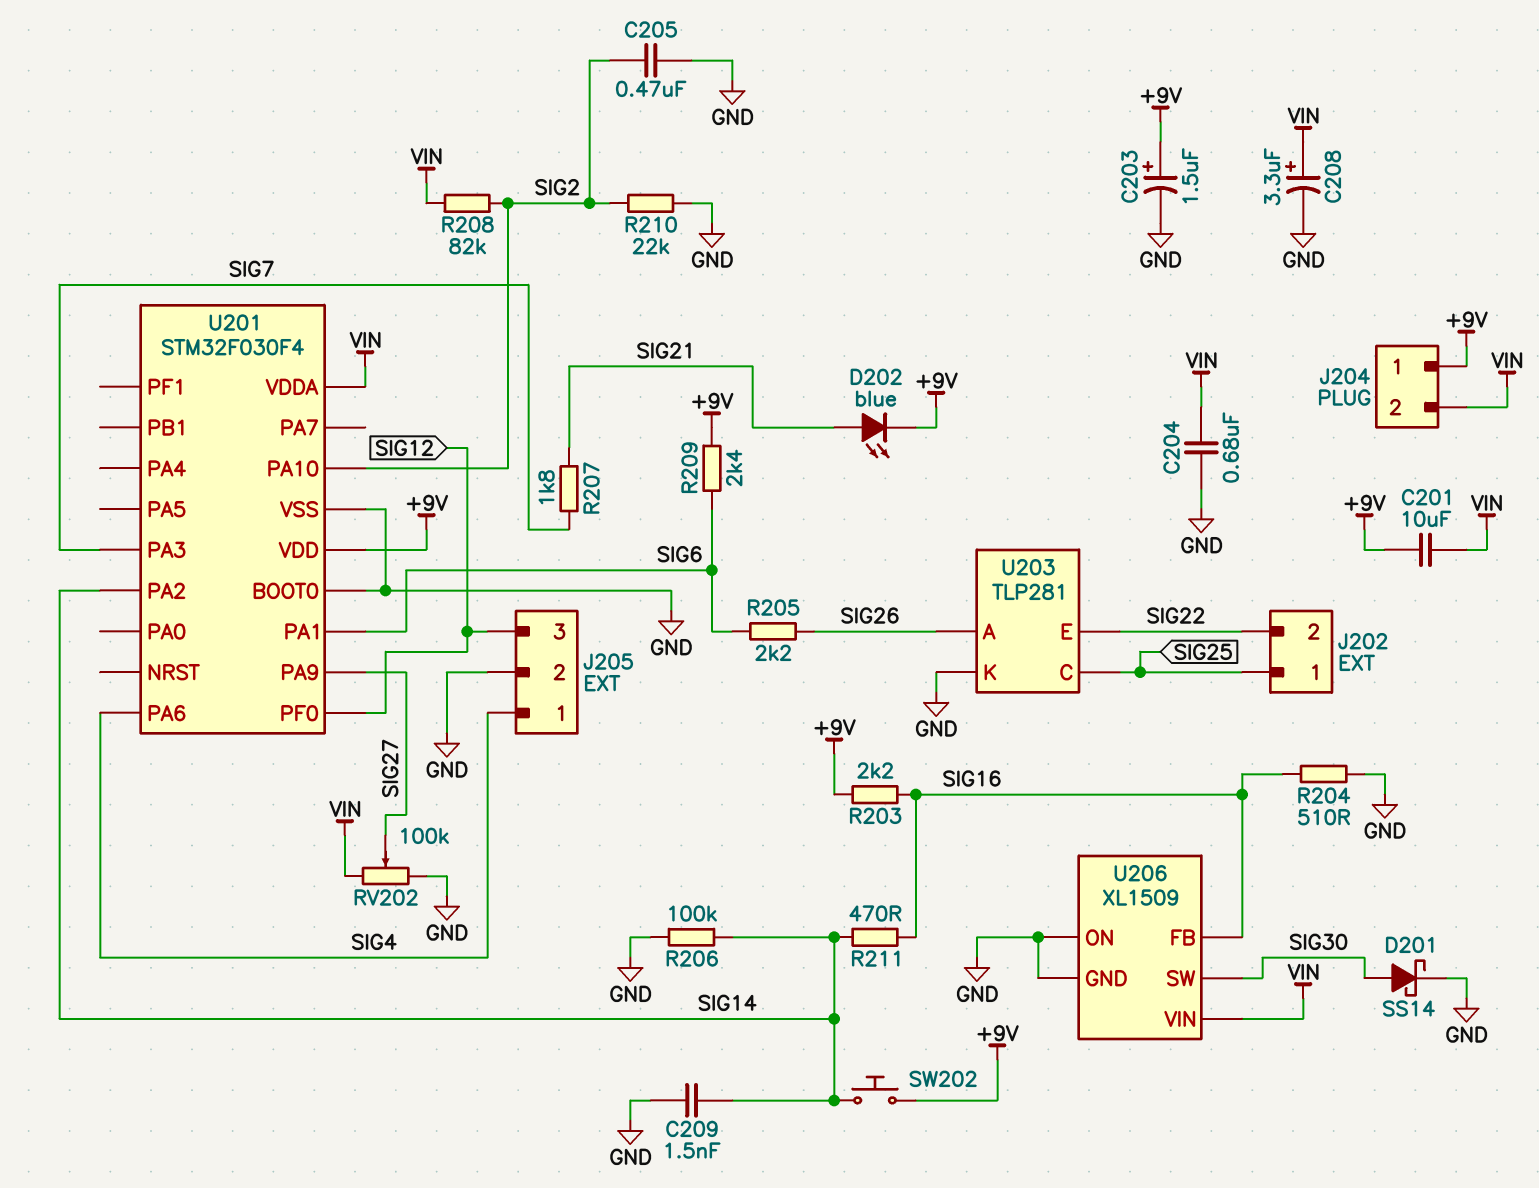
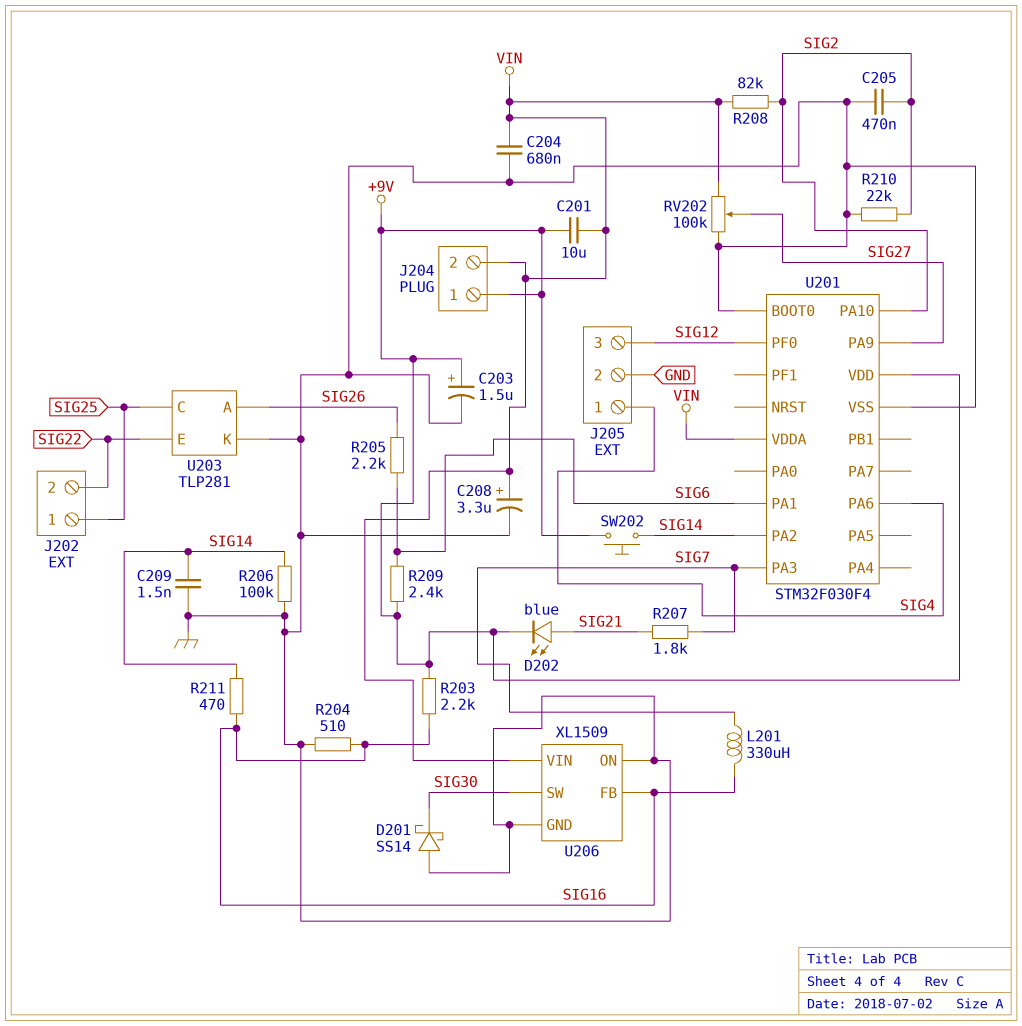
D201: schottky SS14 (A SIG30, K GND) -> schottky SS14 (A GND, K SIG30)
L201: none -> 330uH (SIG7, SIG16)

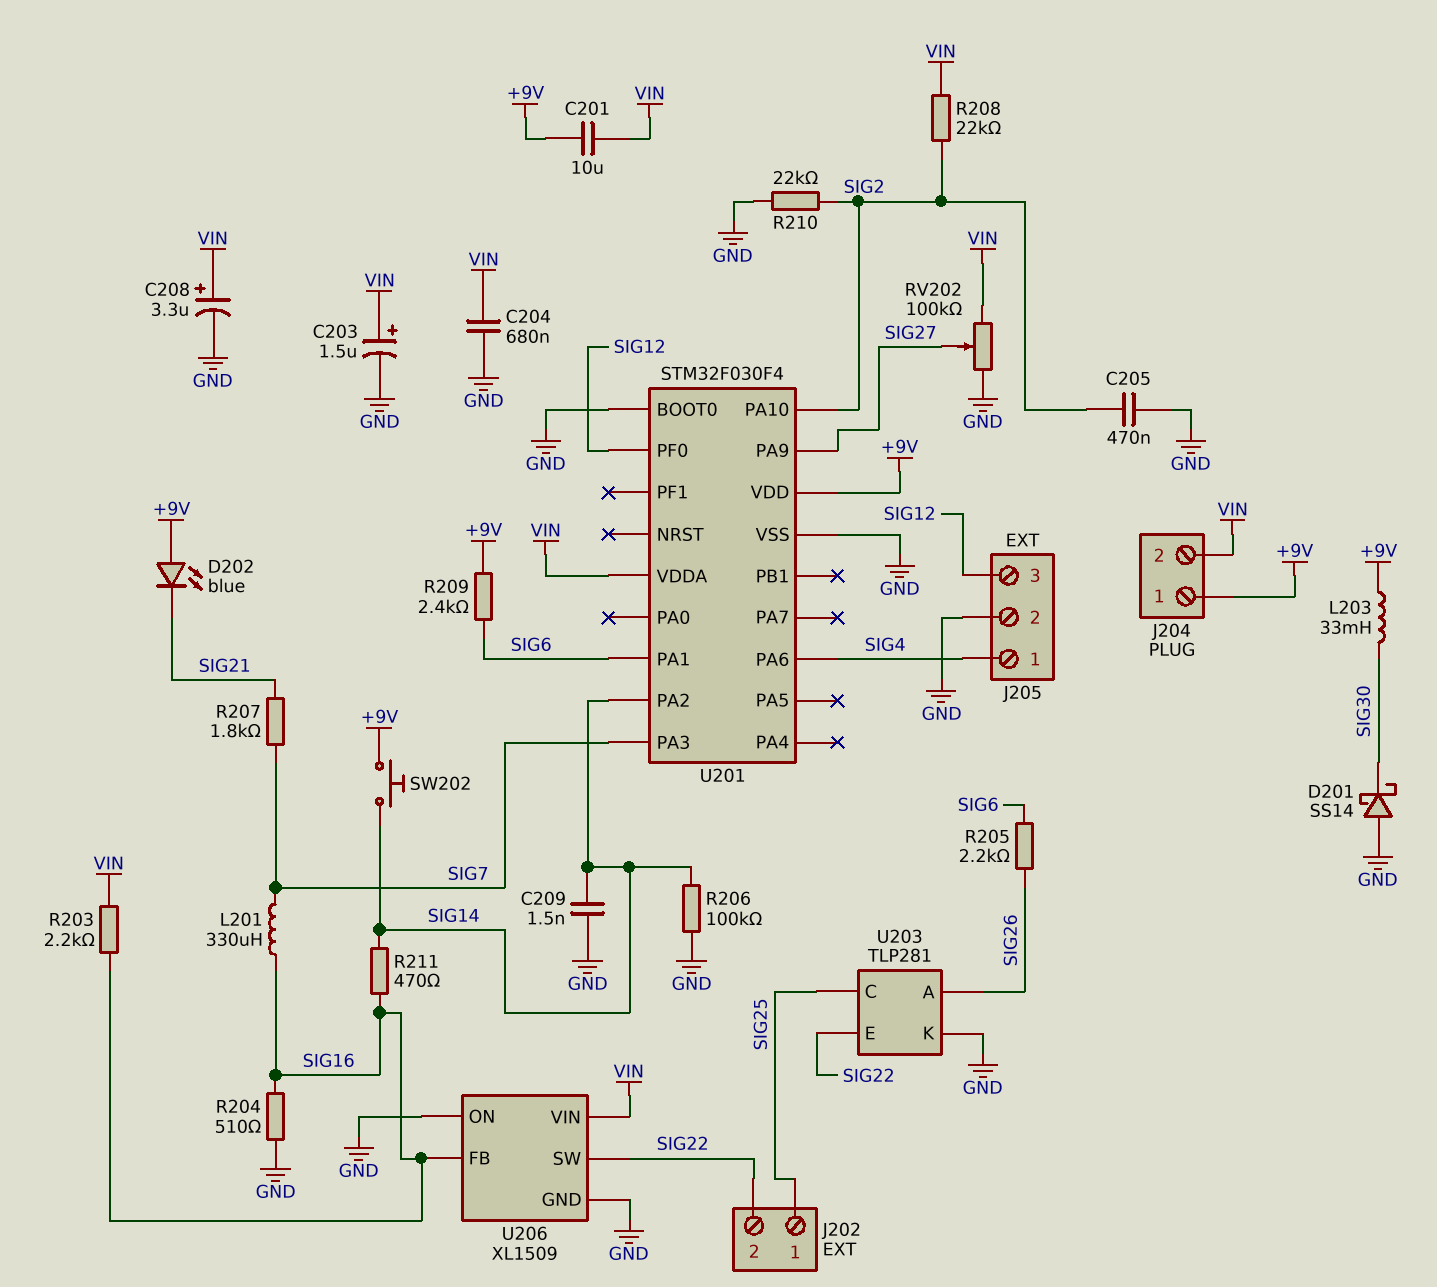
C203: 1.5uF (plus +9V, minus GND) -> 1.5uF (plus VIN, minus GND)
D202: LED blue (A SIG21, K +9V) -> LED blue (A +9V, K SIG21)
L203: none -> 33mH (+9V, SIG30)
R203: 2.2k (+9V, SIG16) -> 2.2k (SIG16, VIN)
R208: 82k (SIG2, VIN) -> 22k (SIG2, VIN)
U206 pin SW: SIG30 -> SIG22

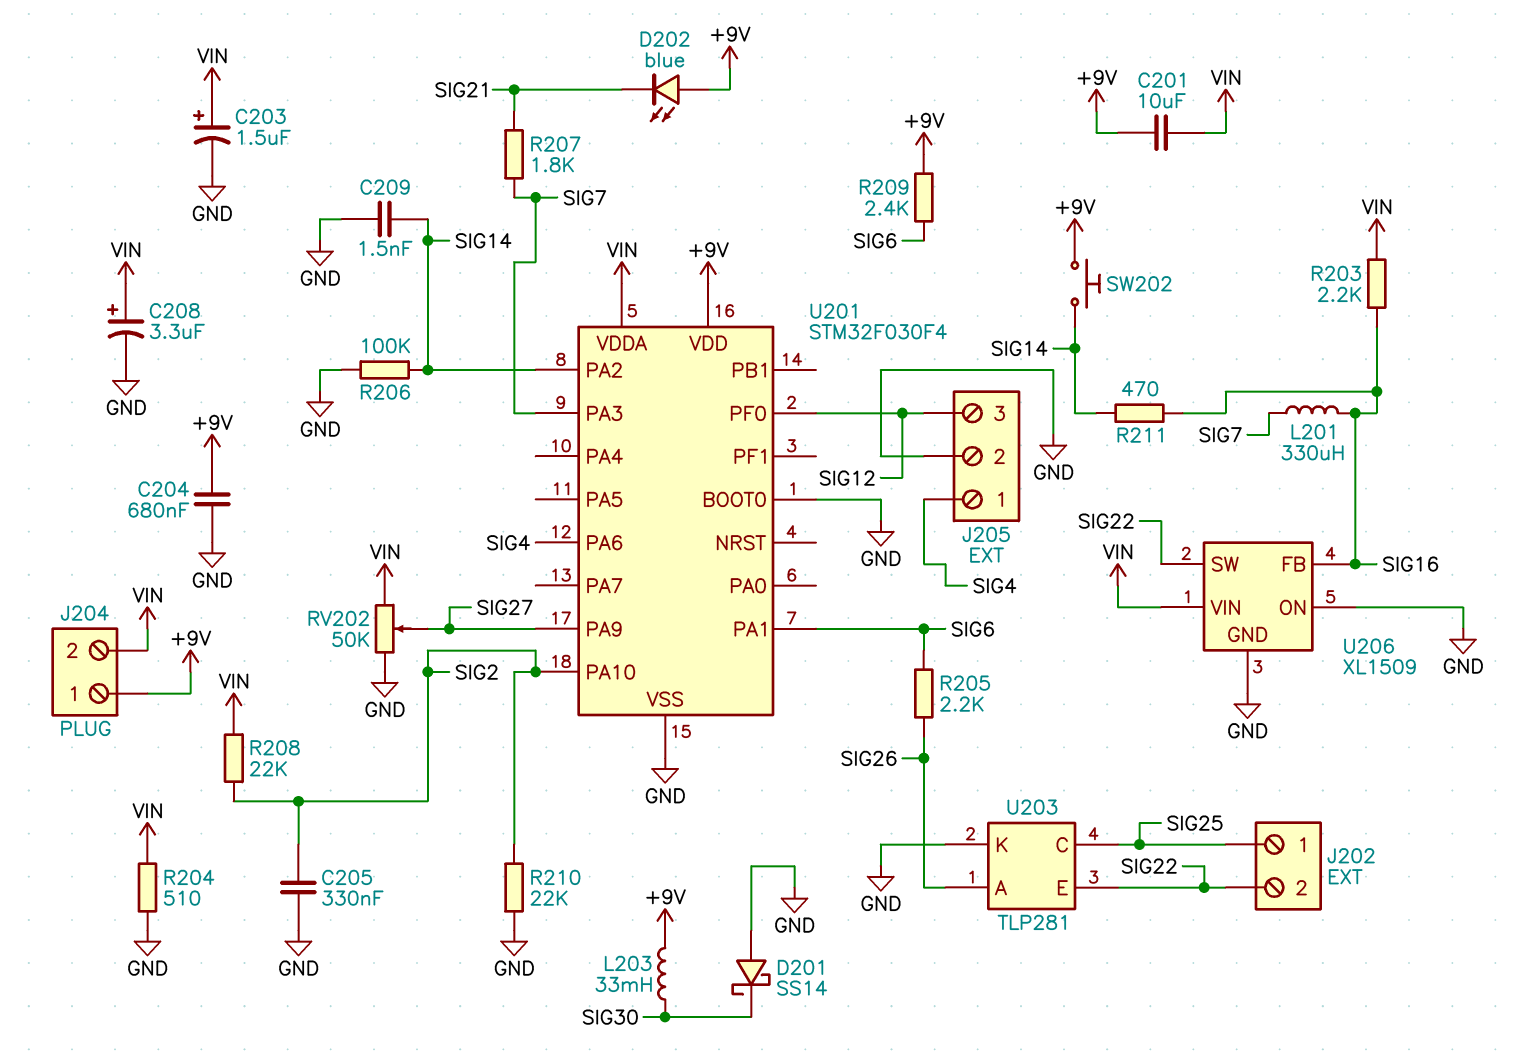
C204: 680nF (GND, VIN) -> 680nF (+9V, GND)
C205: 470nF (GND, SIG2) -> 330nF (GND, SIG2)
R204: 510 (GND, SIG16) -> 510 (GND, VIN)
RV202: 100k (GND, VIN, wiper SIG27) -> 50k (GND, VIN, wiper SIG27)

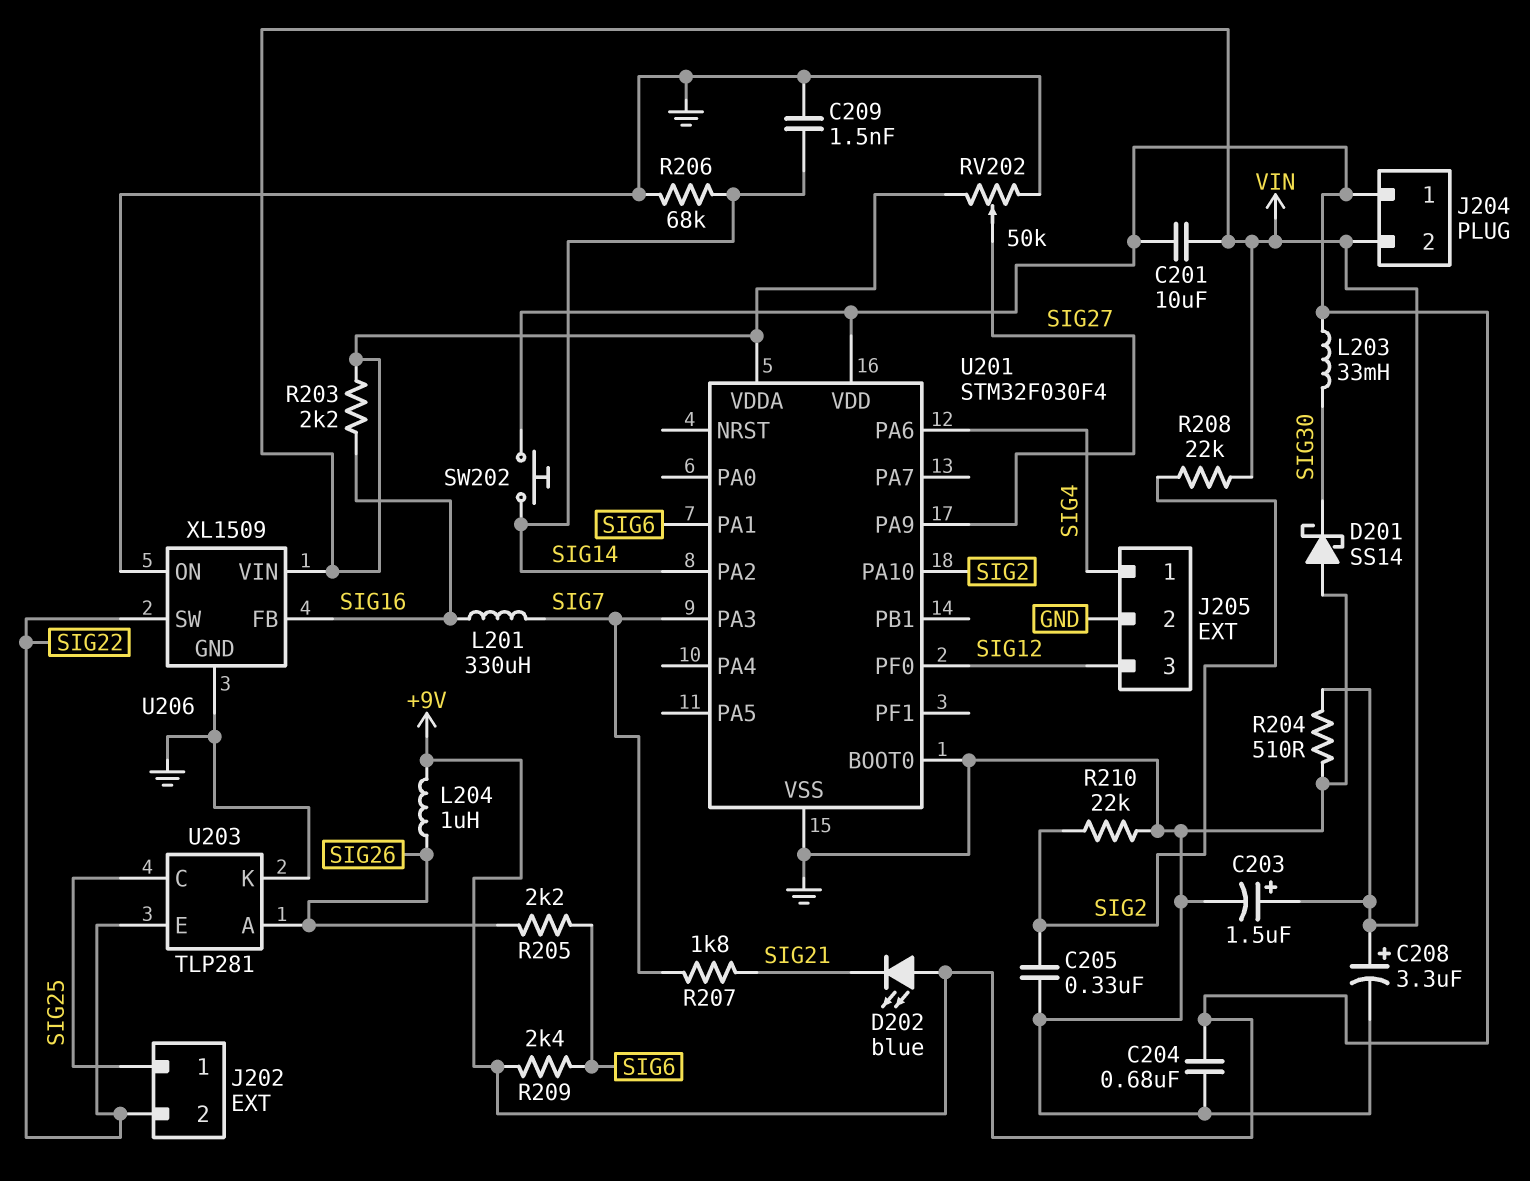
L204: none -> 1uH (+9V, SIG26)
R206: 100k (GND, SIG14) -> 68k (GND, SIG14)
R211: 470 (SIG14, SIG16) -> none

